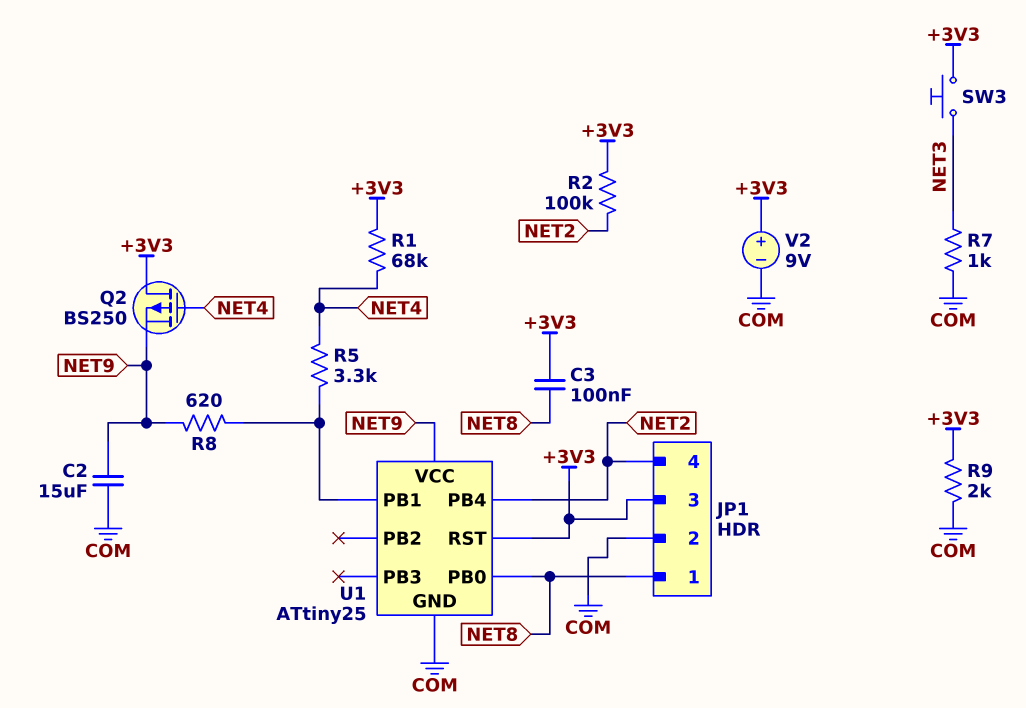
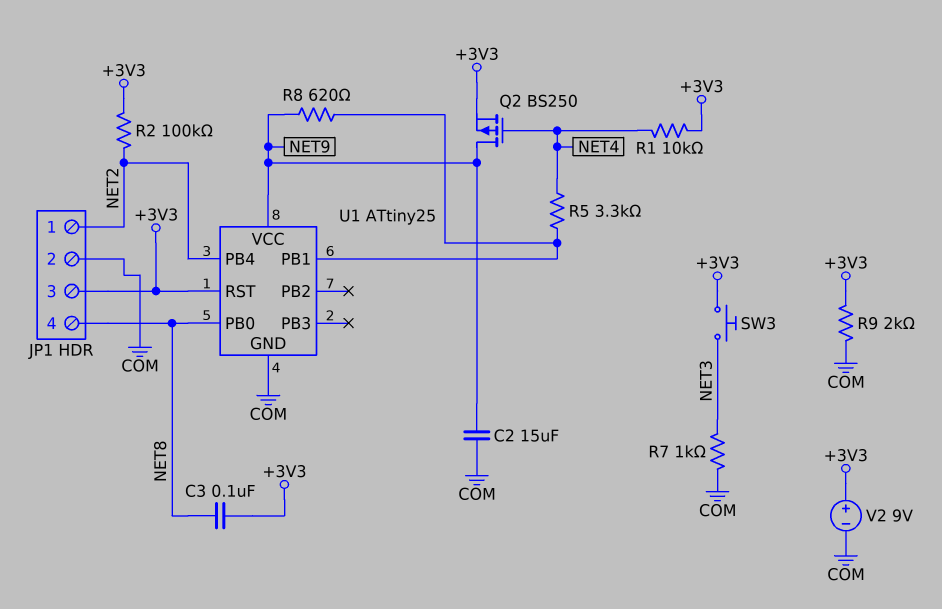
JP1 pin 1: NET8 -> NET2
JP1 pin 4: NET2 -> NET8
Q2: PMOS BS250 (G NET4, D +3V3, S NET9) -> PMOS BS250 (G NET4, D NET9, S +3V3)
R1: 68k (+3V3, NET4) -> 10k (+3V3, NET4)

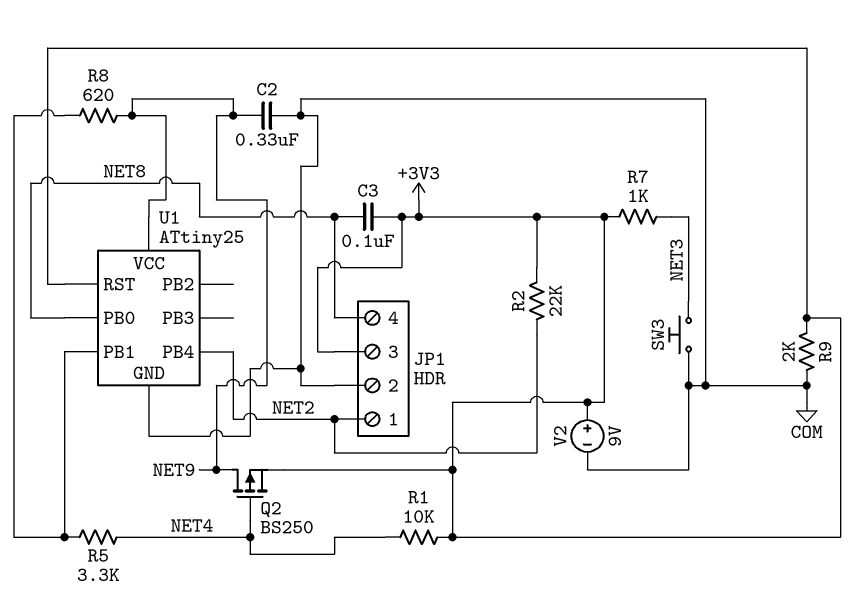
C2: 15uF (COM, NET9) -> 330nF (COM, NET9)
R2: 100k (+3V3, NET2) -> 22k (+3V3, NET2)
R7: 1k (COM, NET3) -> 1k (+3V3, NET3)
SW3: button (+3V3, NET3) -> button (COM, NET3)

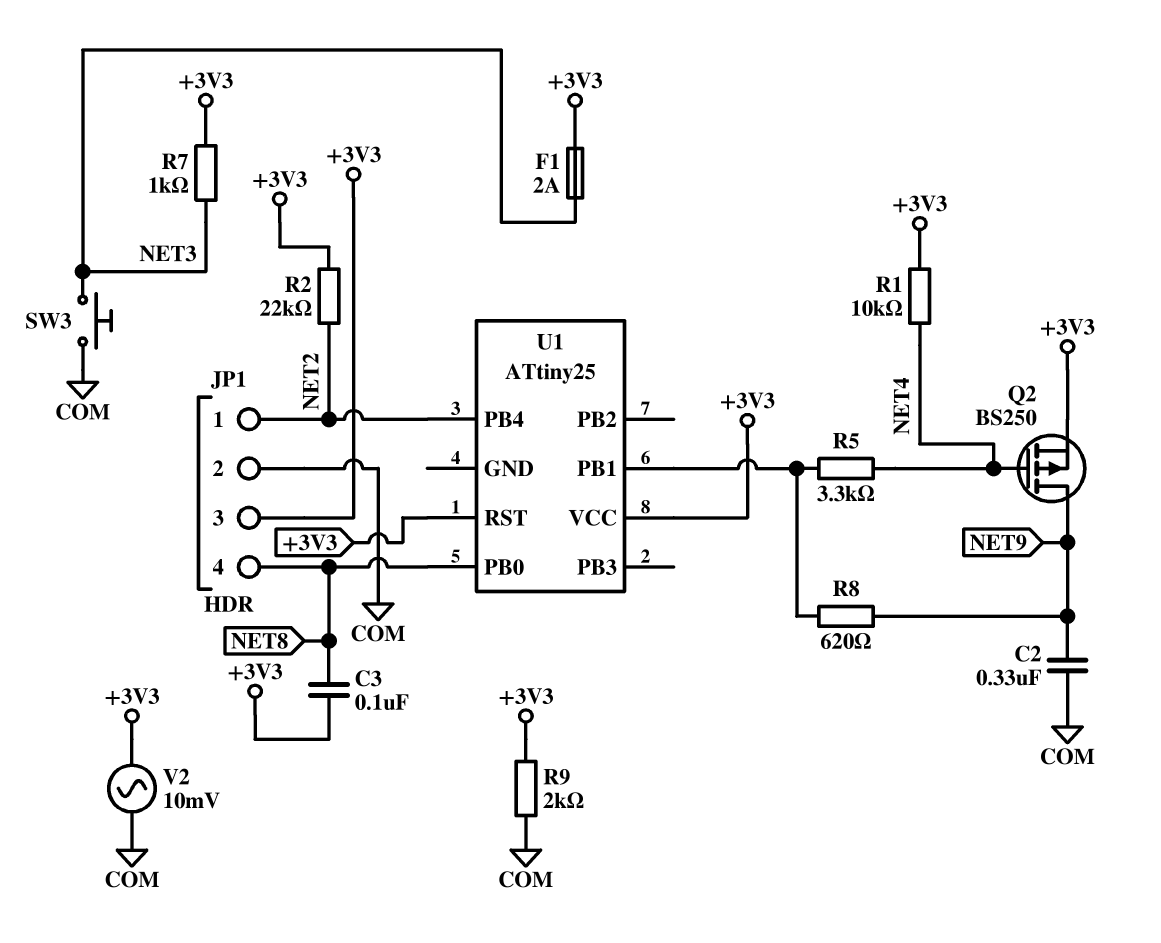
F1: none -> 2A (+3V3, NET3)
U1 pin GND: COM -> none
U1 pin VCC: NET9 -> +3V3
V2: 9V (plus +3V3, minus COM) -> AC 10mV (+3V3, COM)

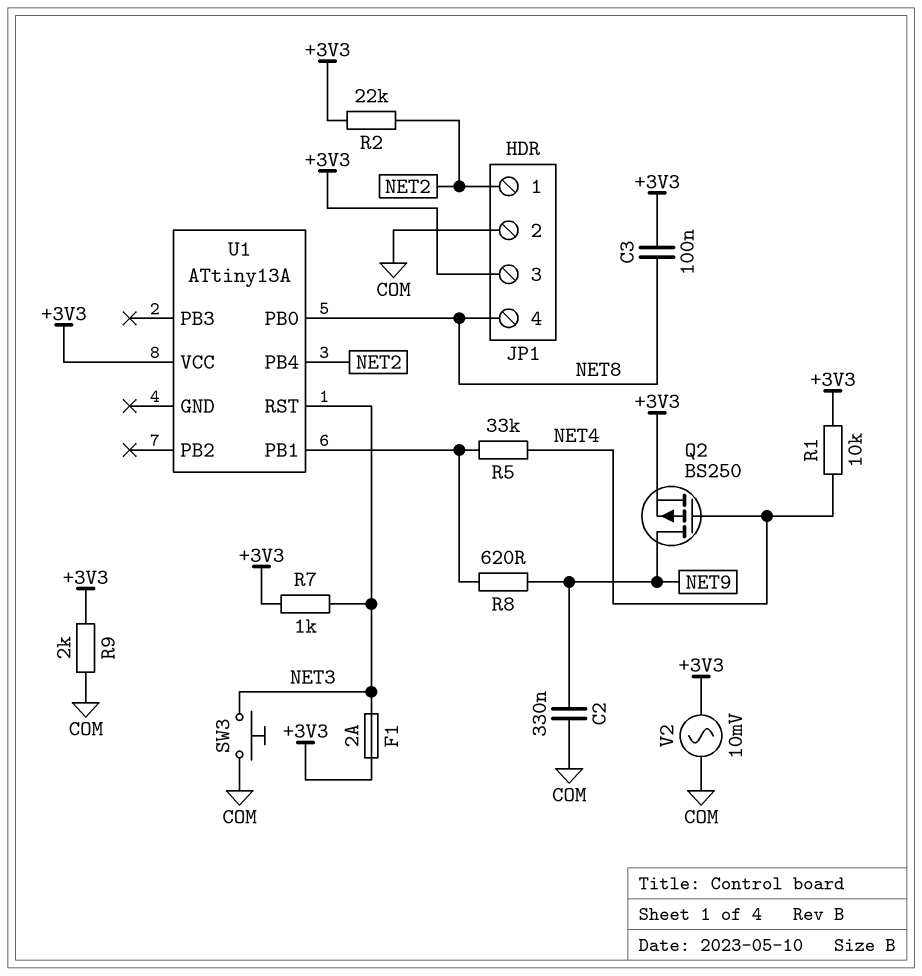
R5: 3.3k (NET4, U1/PB1) -> 33k (NET4, U1/PB1)
U1: ATtiny25 -> ATtiny13A
U1 pin RST: +3V3 -> NET3

